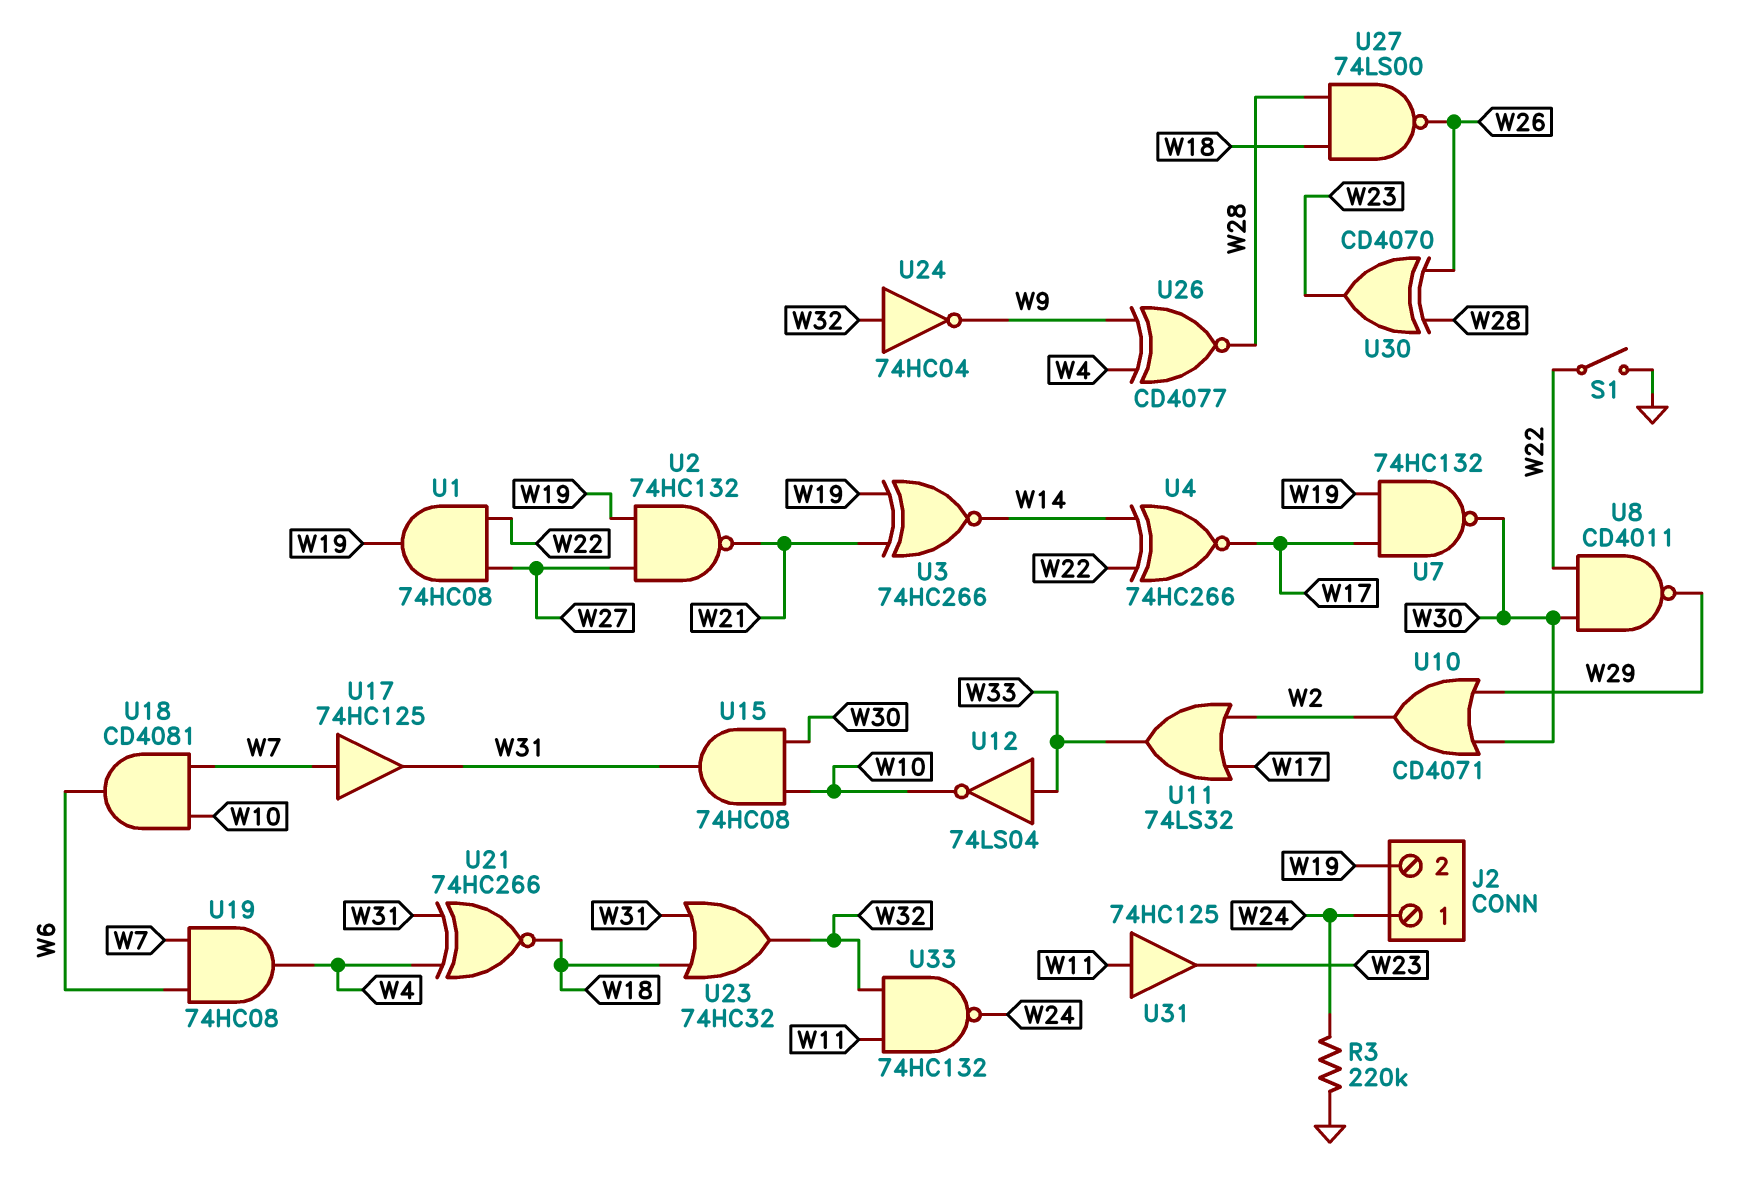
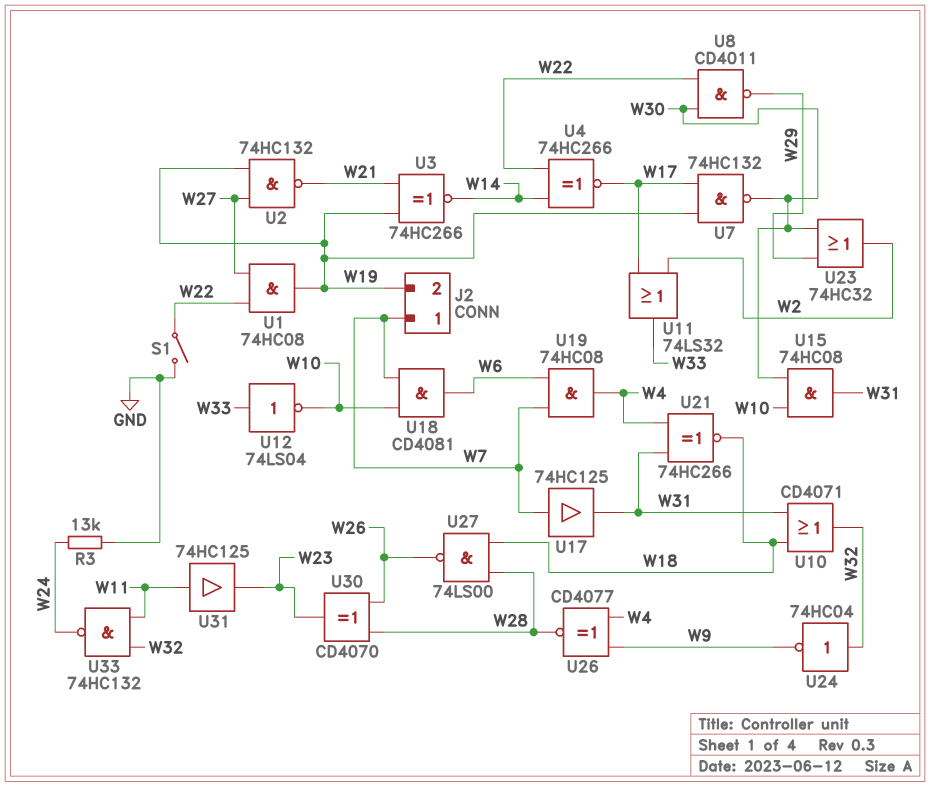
J2 pin 1: W24 -> W7
R3: 220k (GND, W24) -> 13k (GND, W24)
U10: OR CD4071 (in W29, in W30, out W2) -> OR CD4071 (in W18, in W31, out W32)
U23: OR 74HC32 (in W18, in W31, out W32) -> OR 74HC32 (in W29, in W30, out W2)

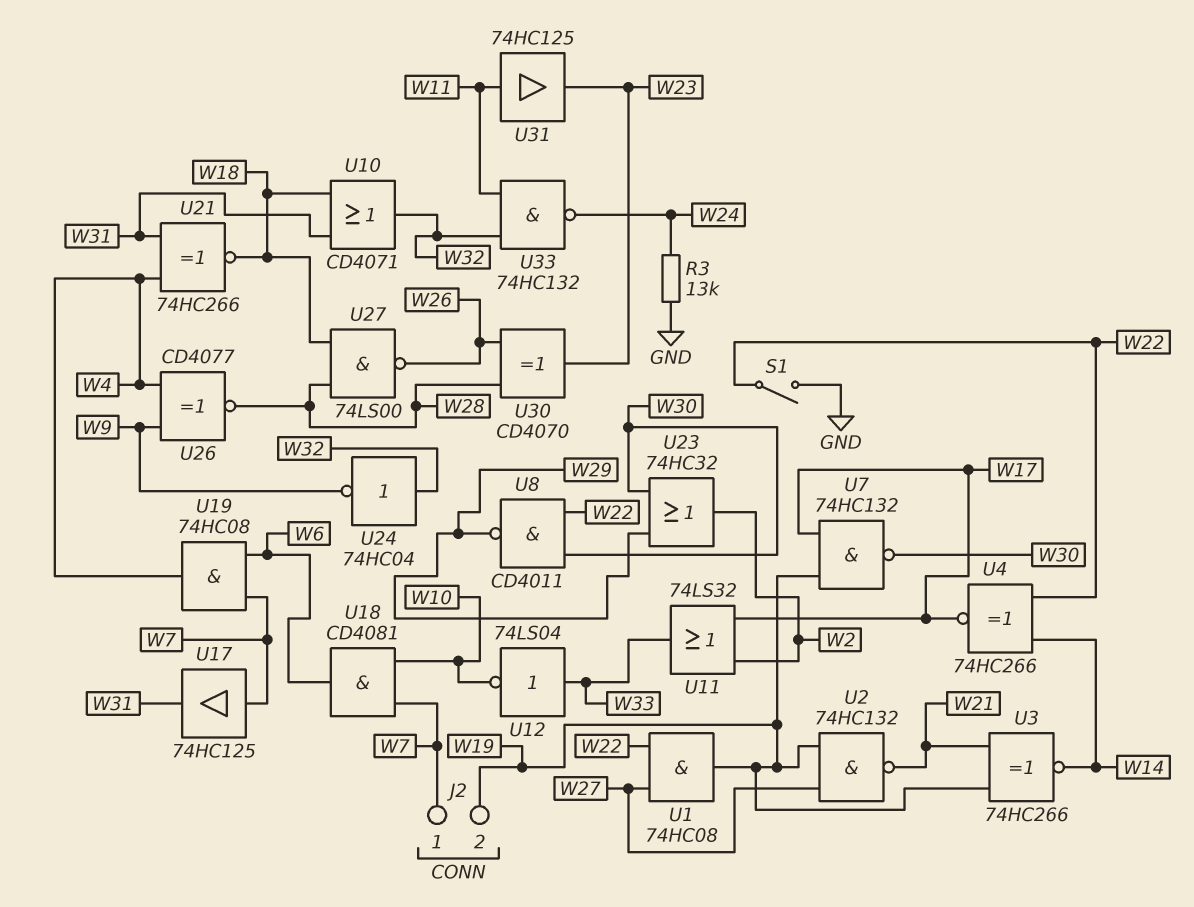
U15: AND 74HC08 (in W10, in W30, out W31) -> none

